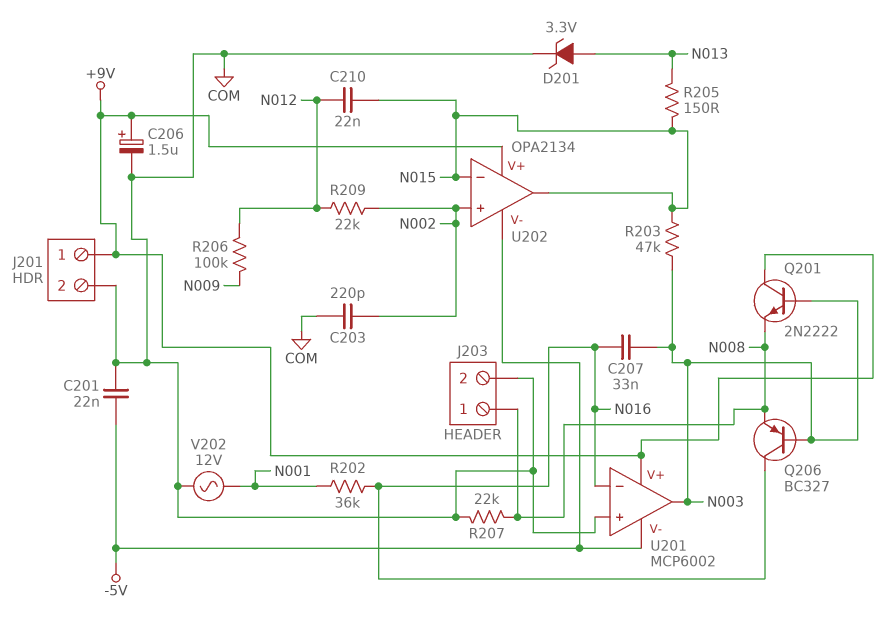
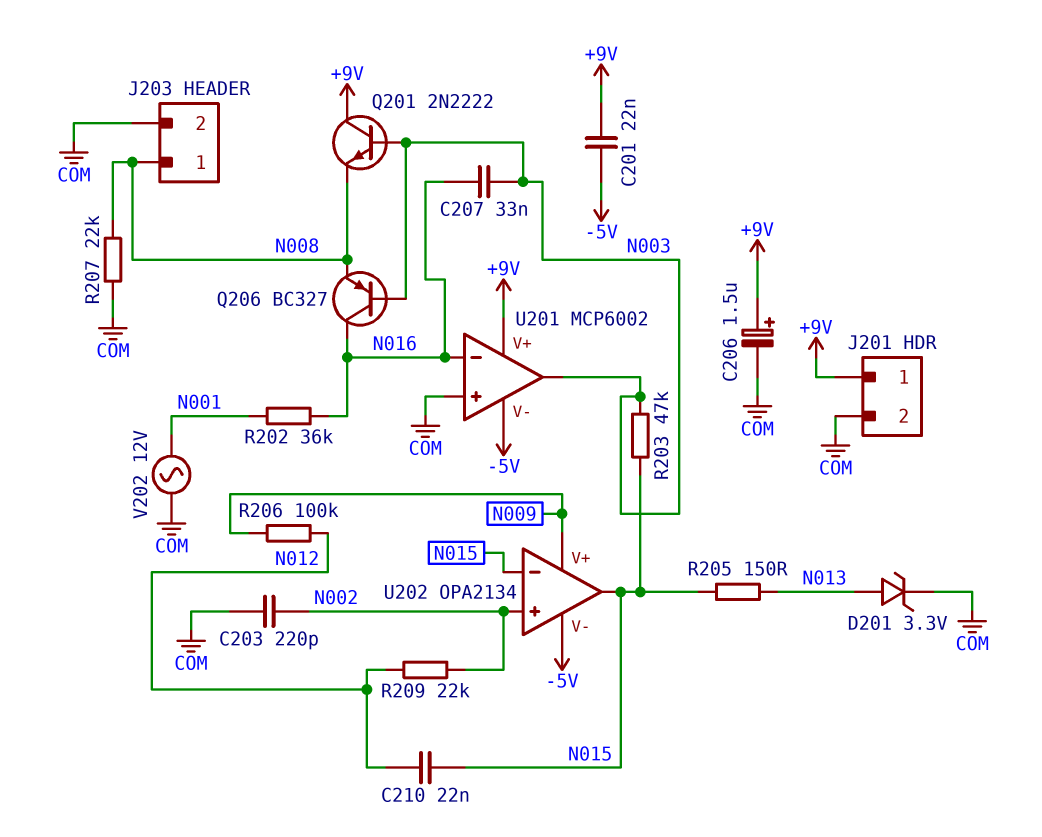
C201: 22nF (-5V, COM) -> 22nF (+9V, -5V)
U202 pin V+: +9V -> N009

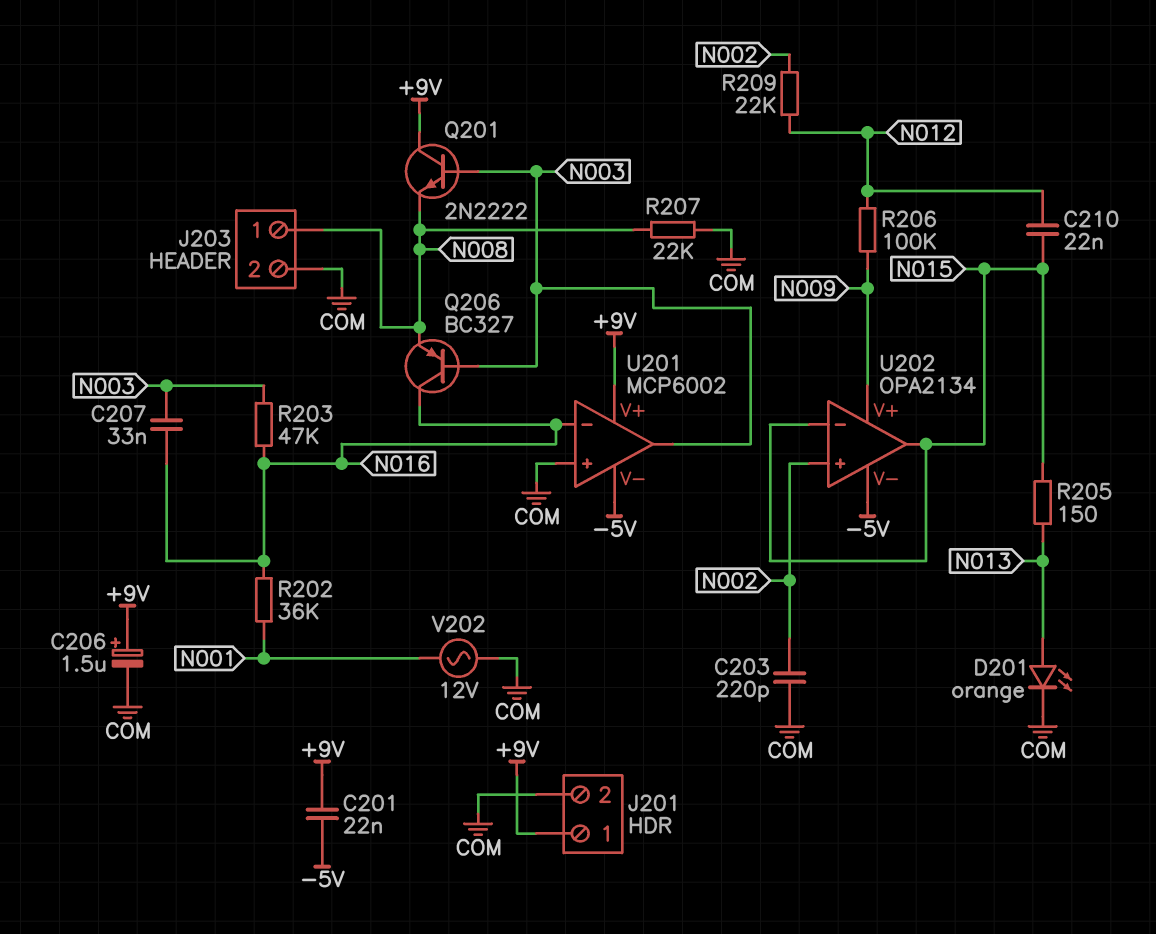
D201: zener 3.3V (A N013, K COM) -> LED orange (A N013, K COM)
R203: 47k (N003, N015) -> 47k (N003, N016)

